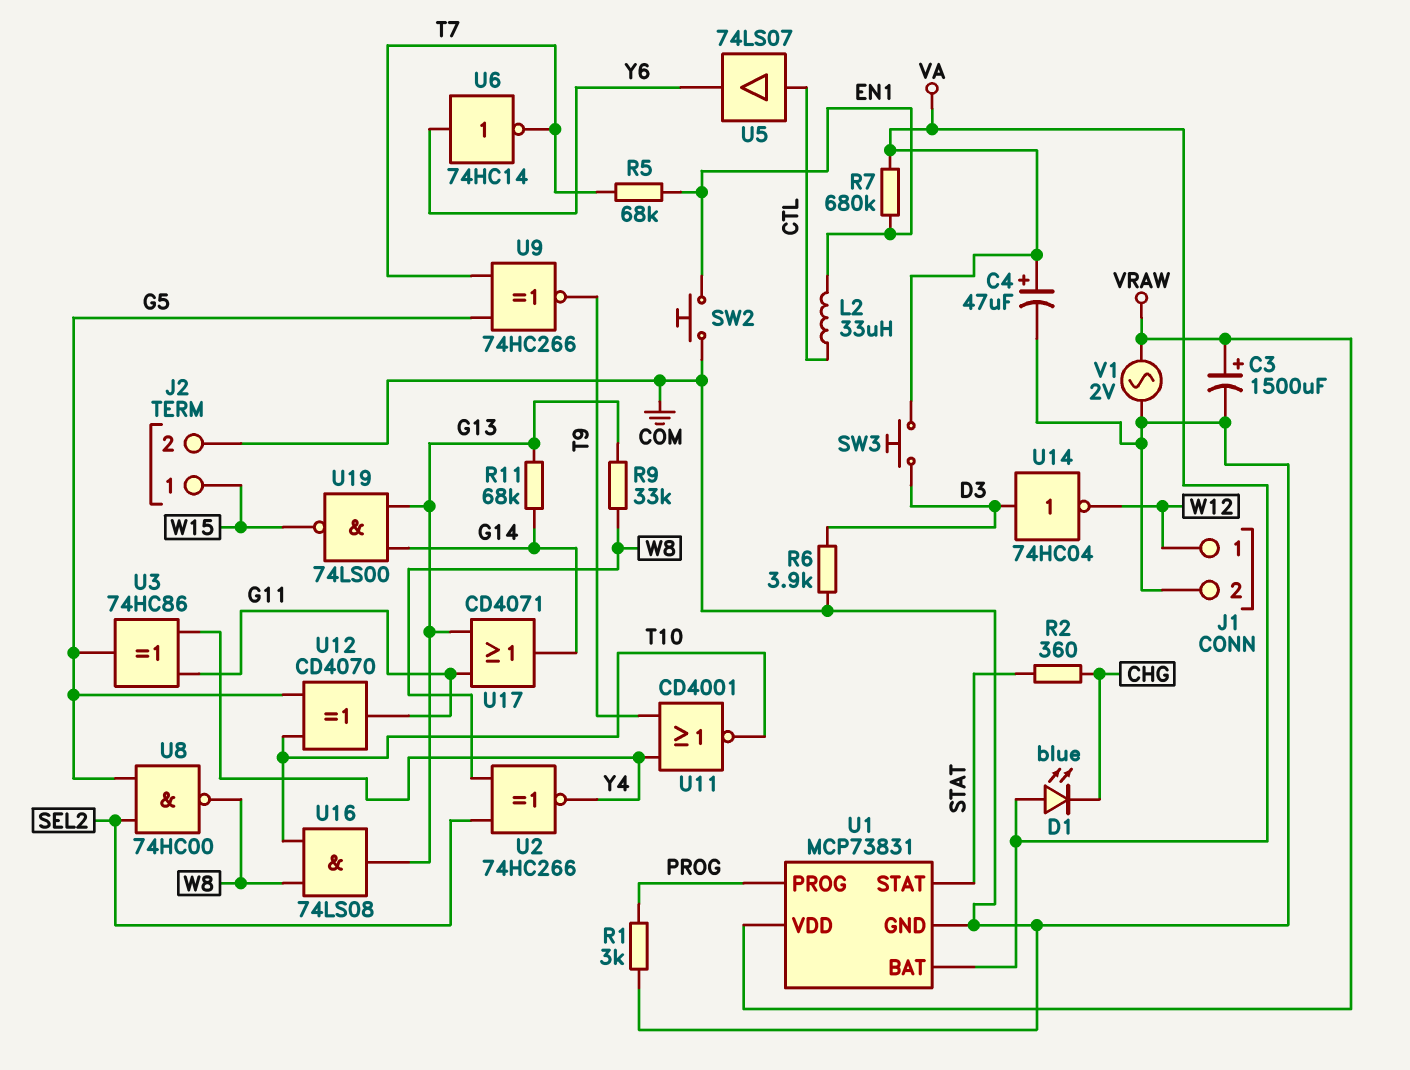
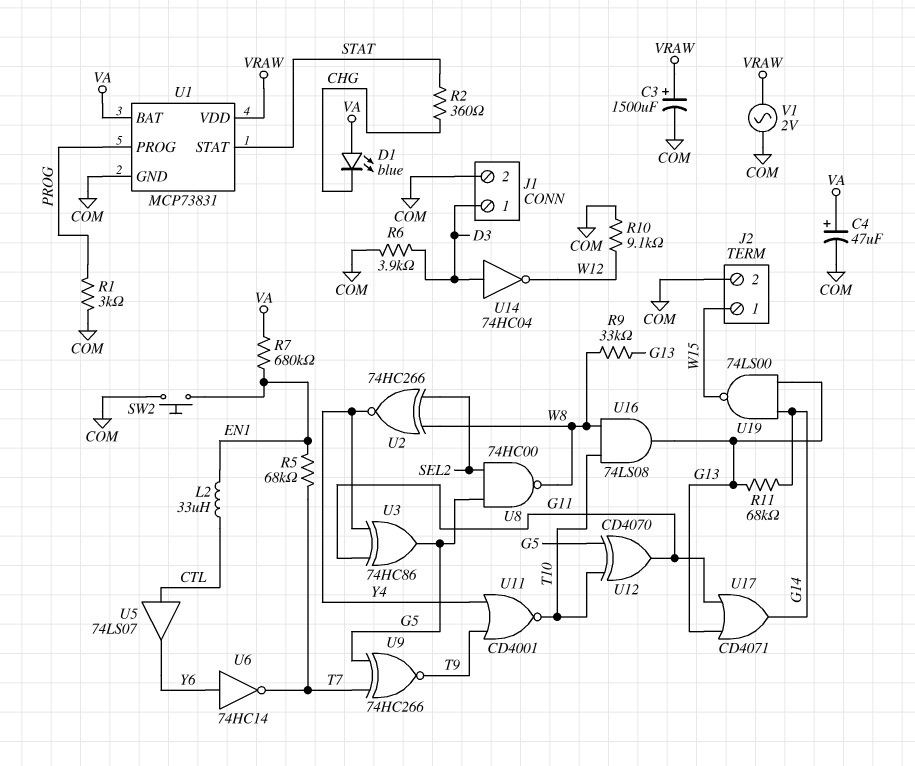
J1 pin 1: W12 -> D3
R10: none -> 9.1k (COM, W12)
SW3: button (D3, VA) -> none

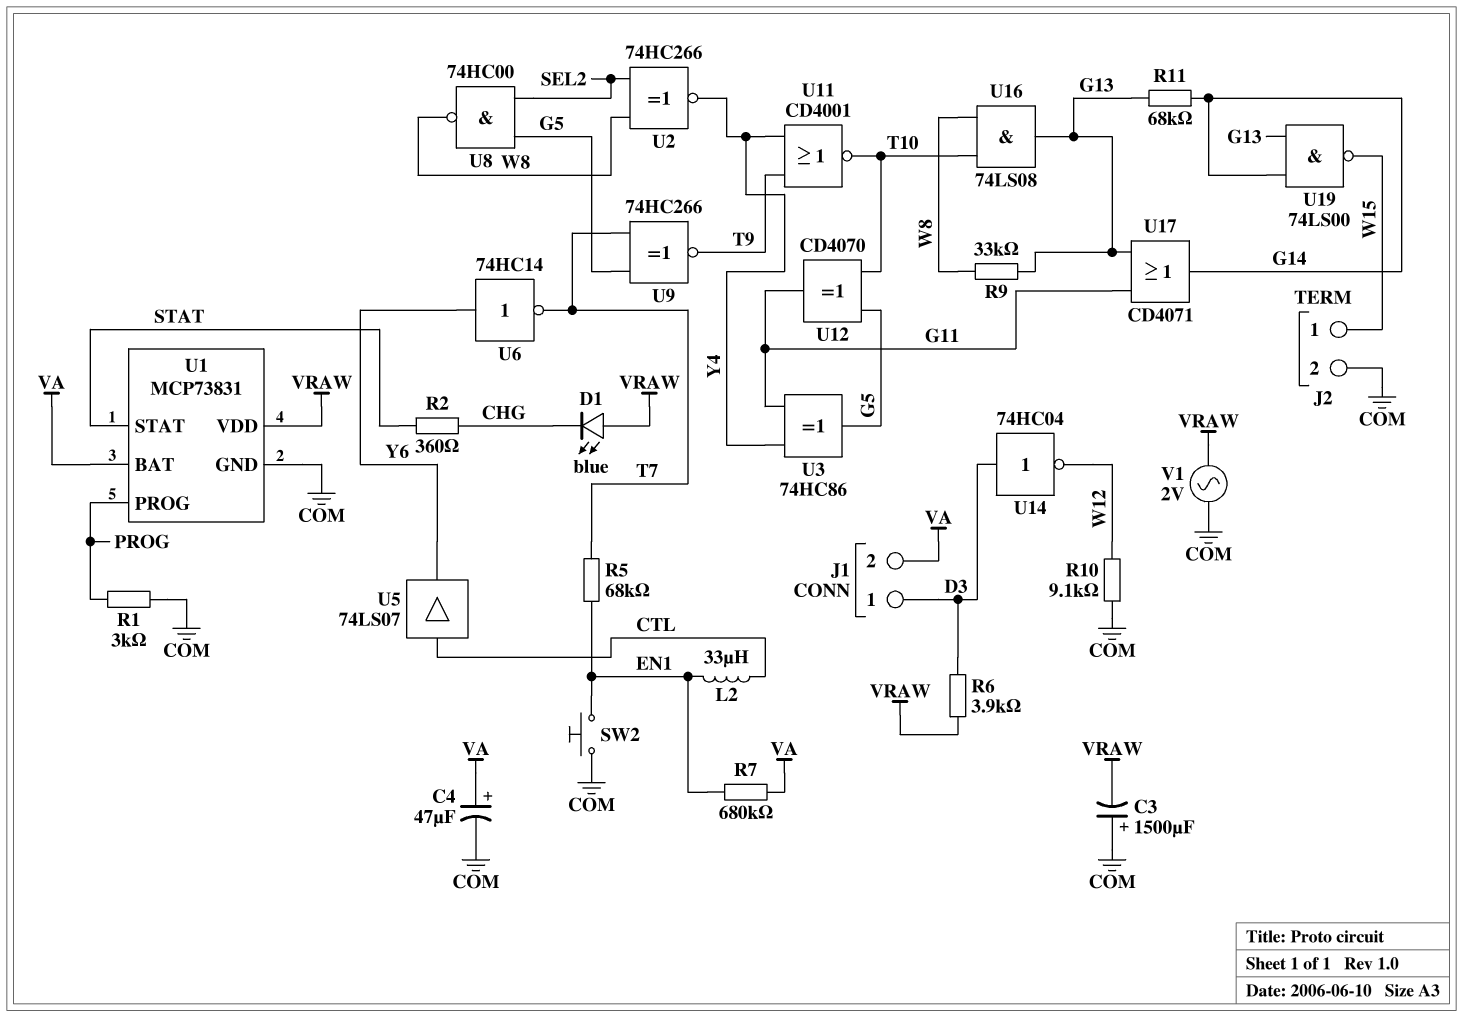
C3: 1500uF (plus VRAW, minus COM) -> 1500uF (plus COM, minus VRAW)
D1: LED blue (A VA, K CHG) -> LED blue (A VRAW, K CHG)
J1 pin 2: COM -> VA
R6: 3.9k (COM, D3) -> 3.9k (D3, VRAW)

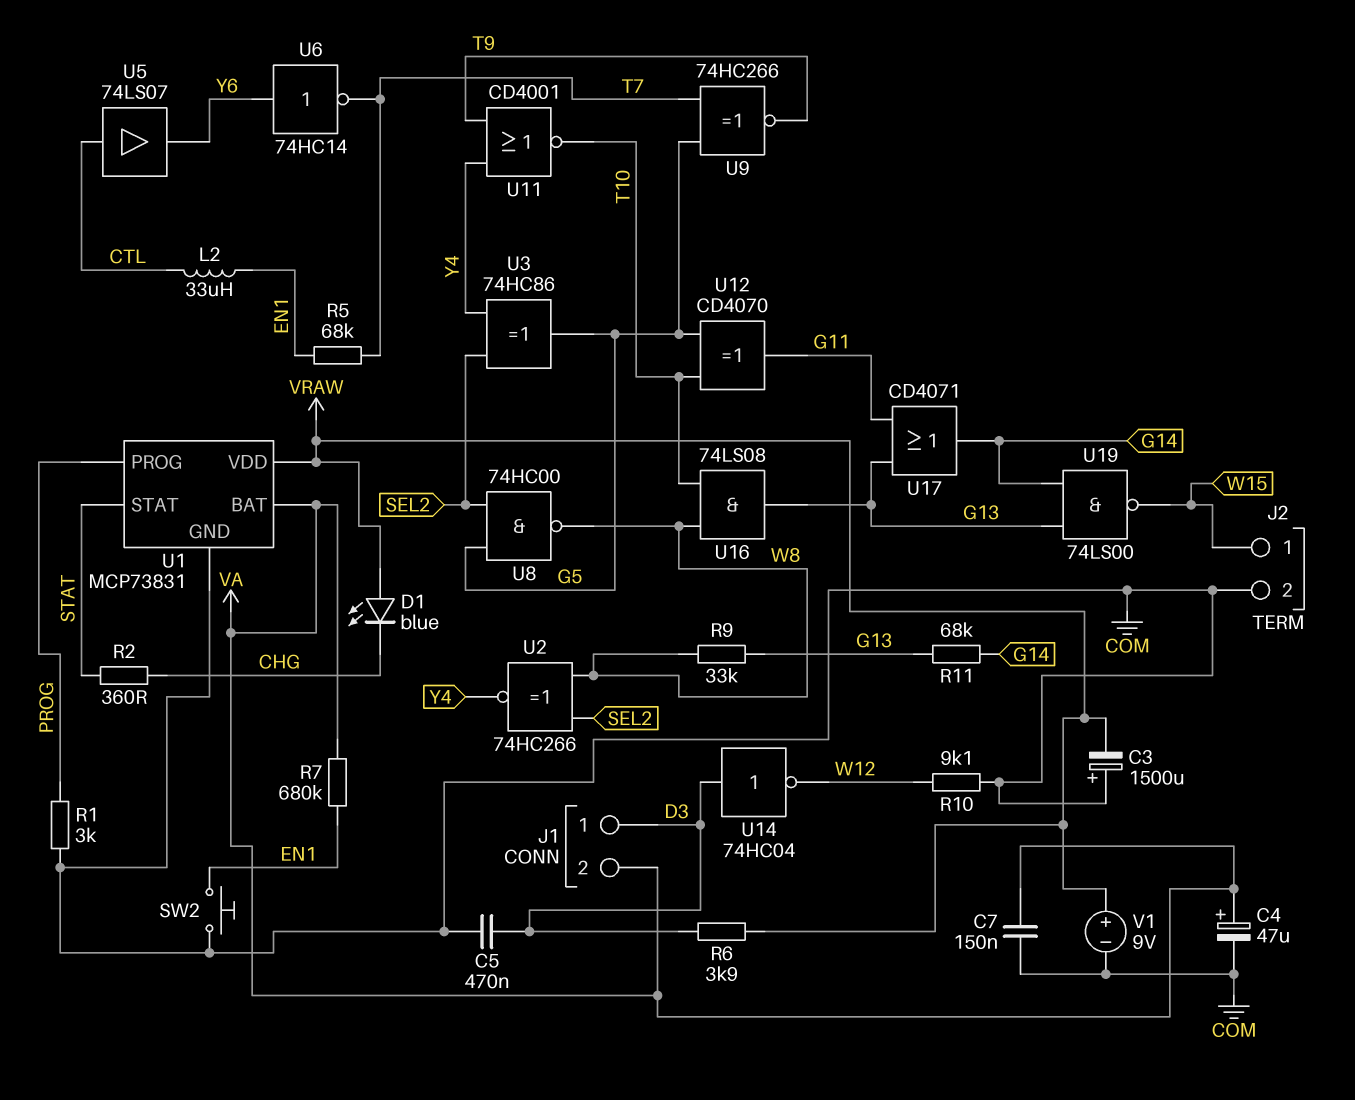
C5: none -> 470nF (COM, D3)
C7: none -> 150nF (COM, VA)
U3: XOR 74HC86 (in G11, in Y4, out G5) -> XOR 74HC86 (in SEL2, in Y4, out G5)
V1: AC 2V (COM, VRAW) -> 9V (plus VRAW, minus COM)

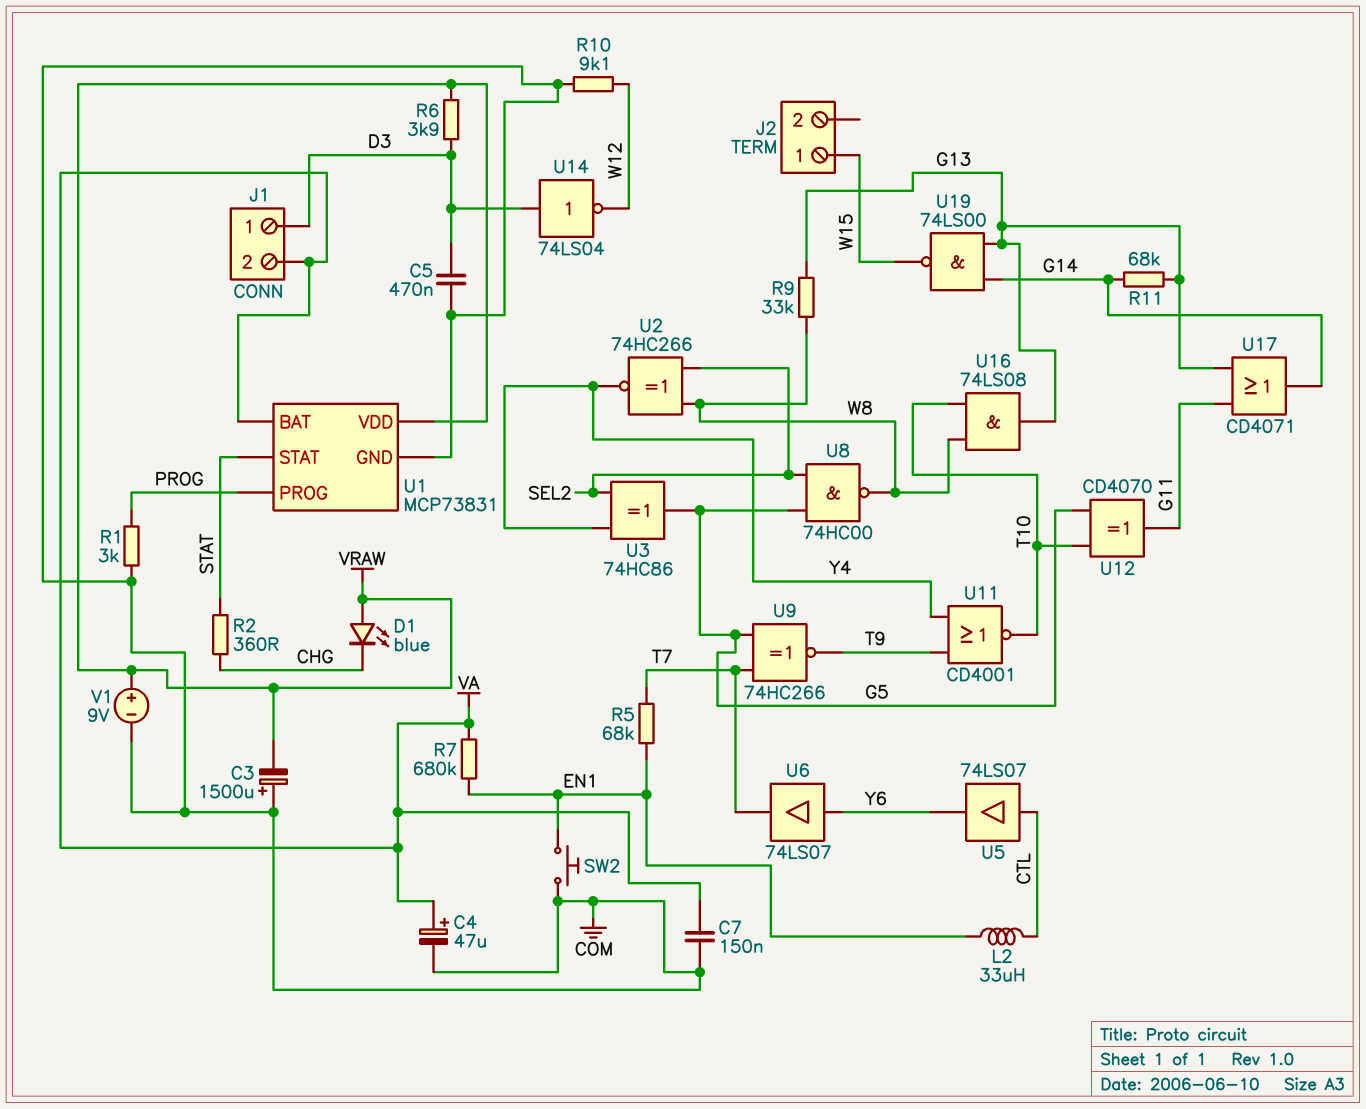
J2 pin 2: COM -> none
U6: NOT 74HC14 (in Y6, out T7) -> buffer 74LS07 (in Y6, out T7)
U14: NOT 74HC04 (in D3, out W12) -> NOT 74LS04 (in D3, out W12)

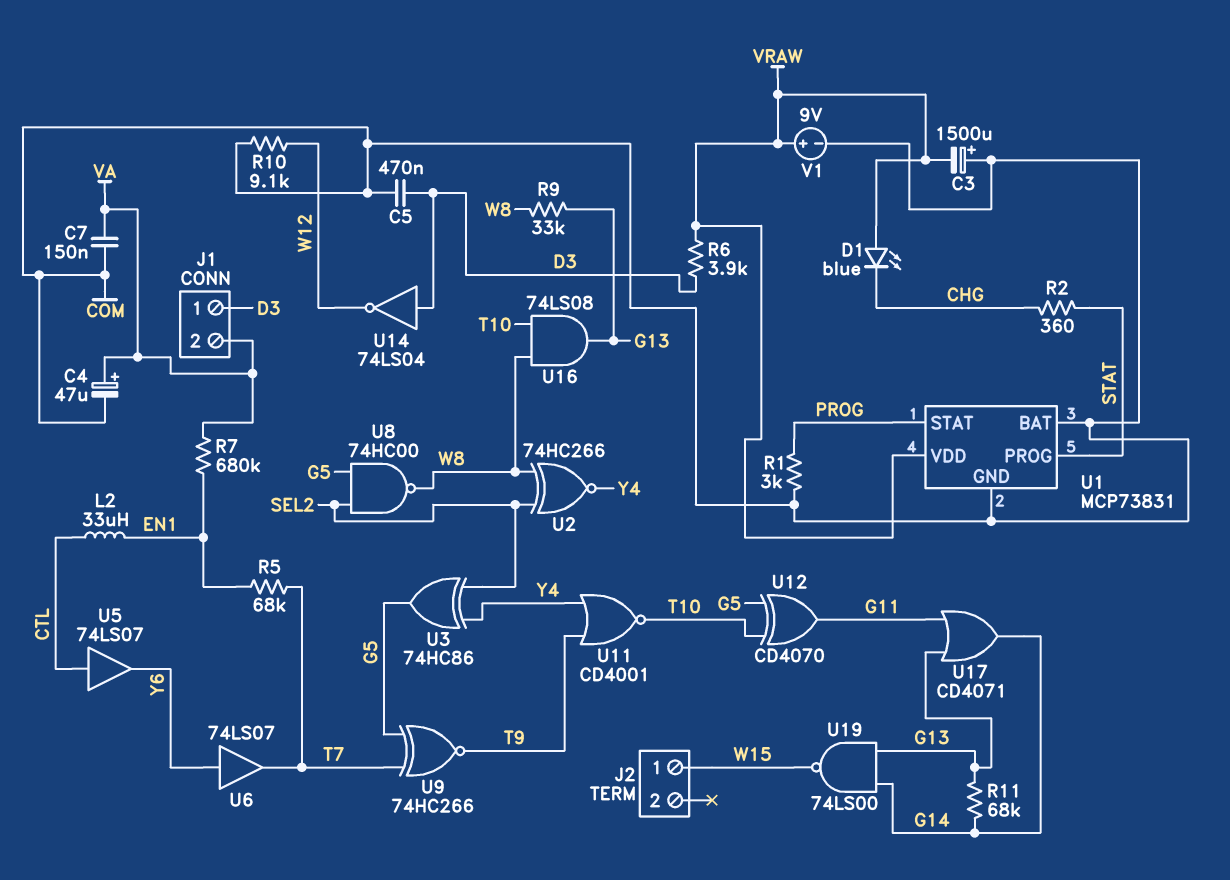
SW2: button (COM, EN1) -> none
U1 pin BAT: VA -> COM
U1 pin PROG: PROG -> STAT
U1 pin STAT: STAT -> PROG

